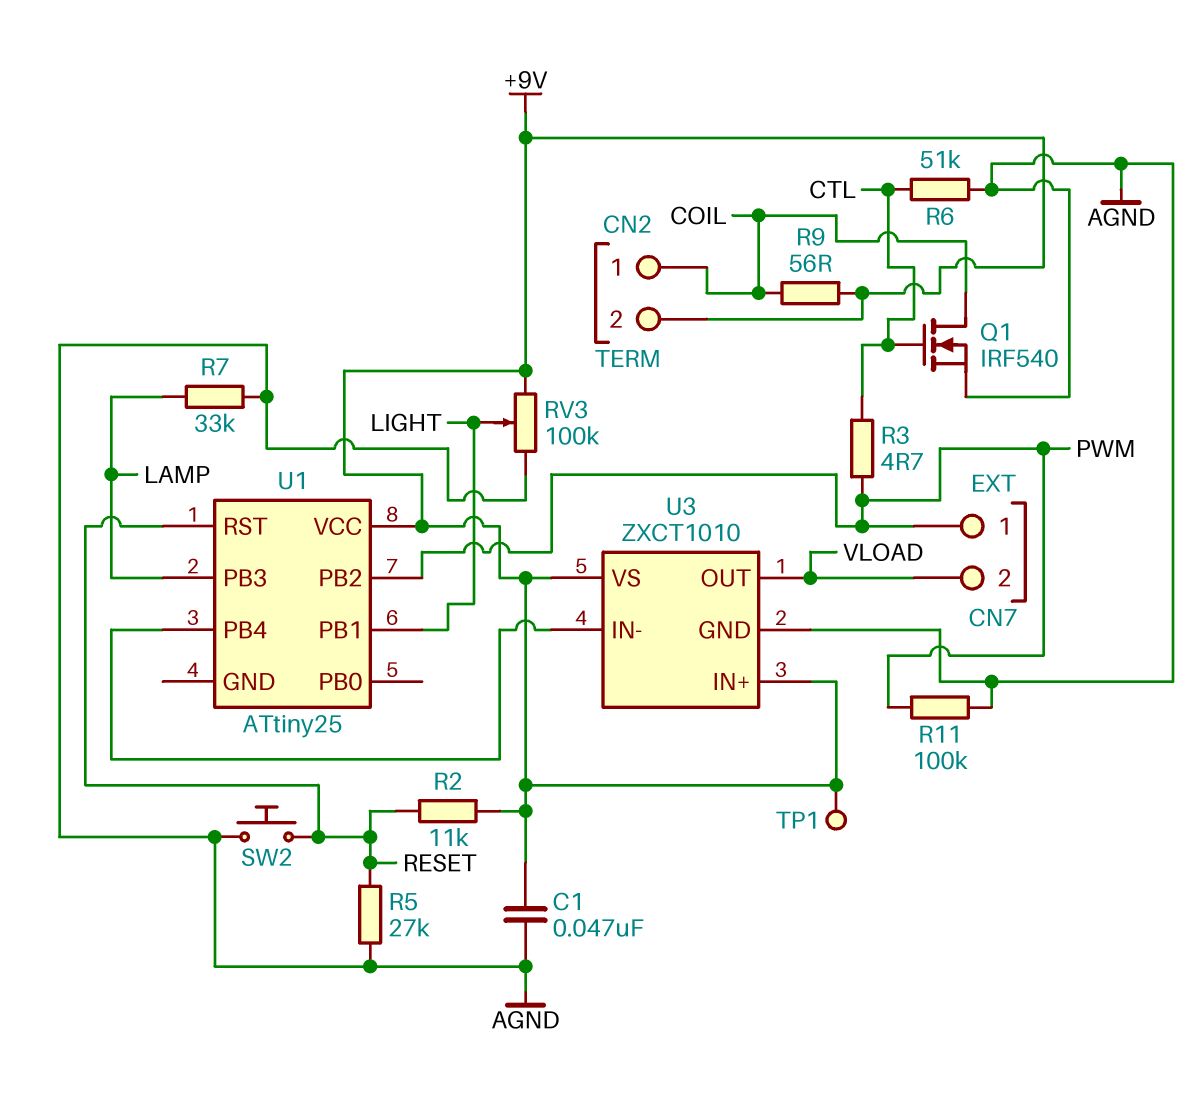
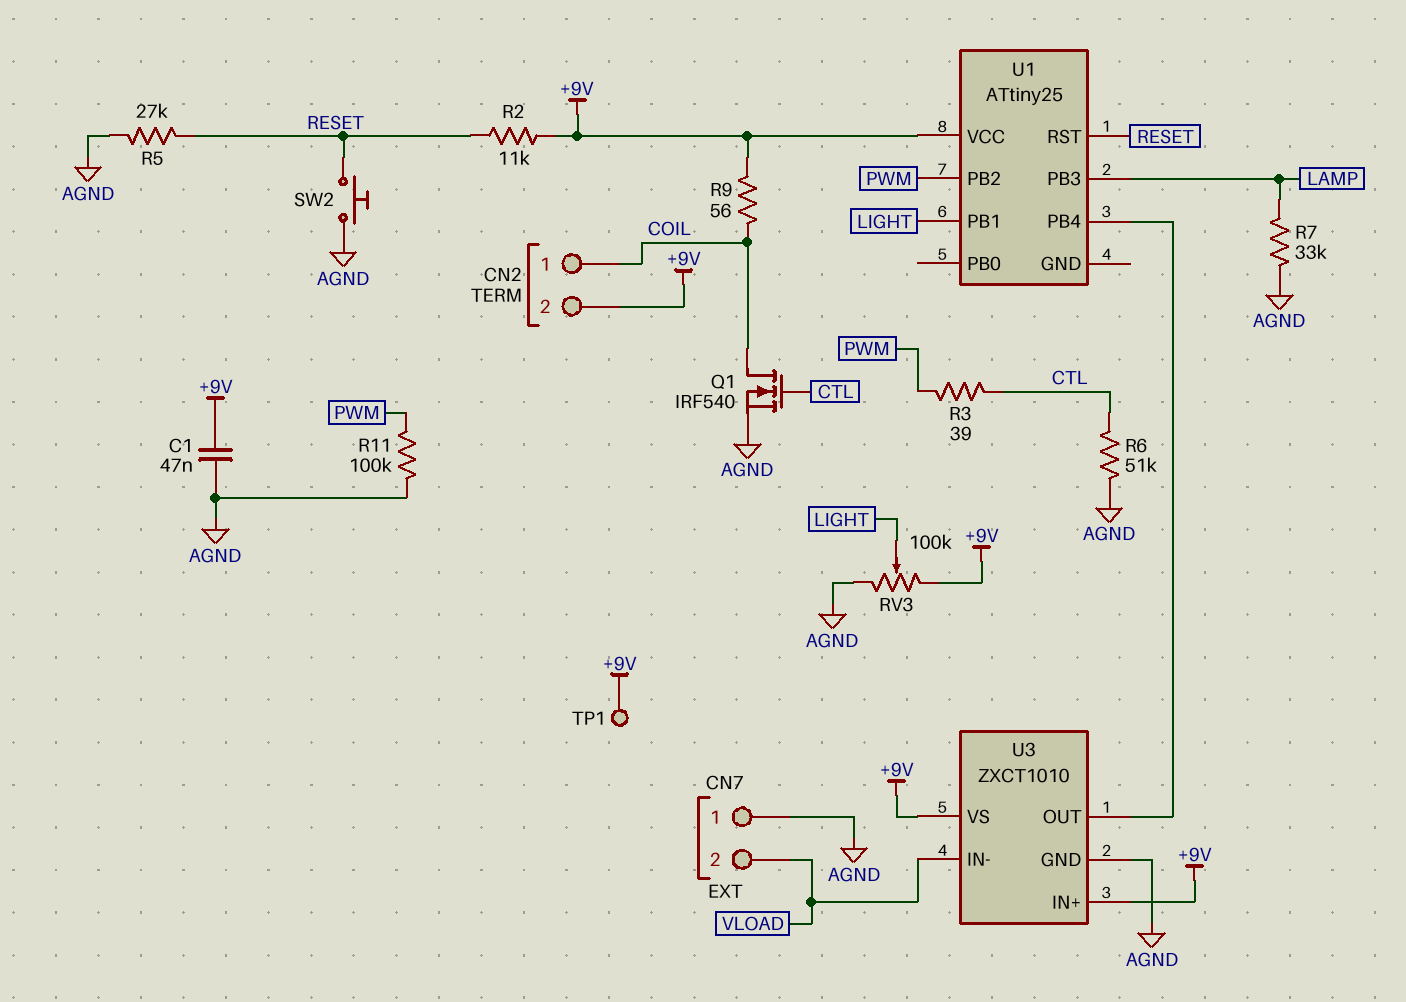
CN7 pin 1: PWM -> AGND
R3: 4.7 (CTL, PWM) -> 39 (CTL, PWM)
U3 pin IN-: U1/PB4 -> VLOAD
U3 pin OUT: VLOAD -> U1/PB4

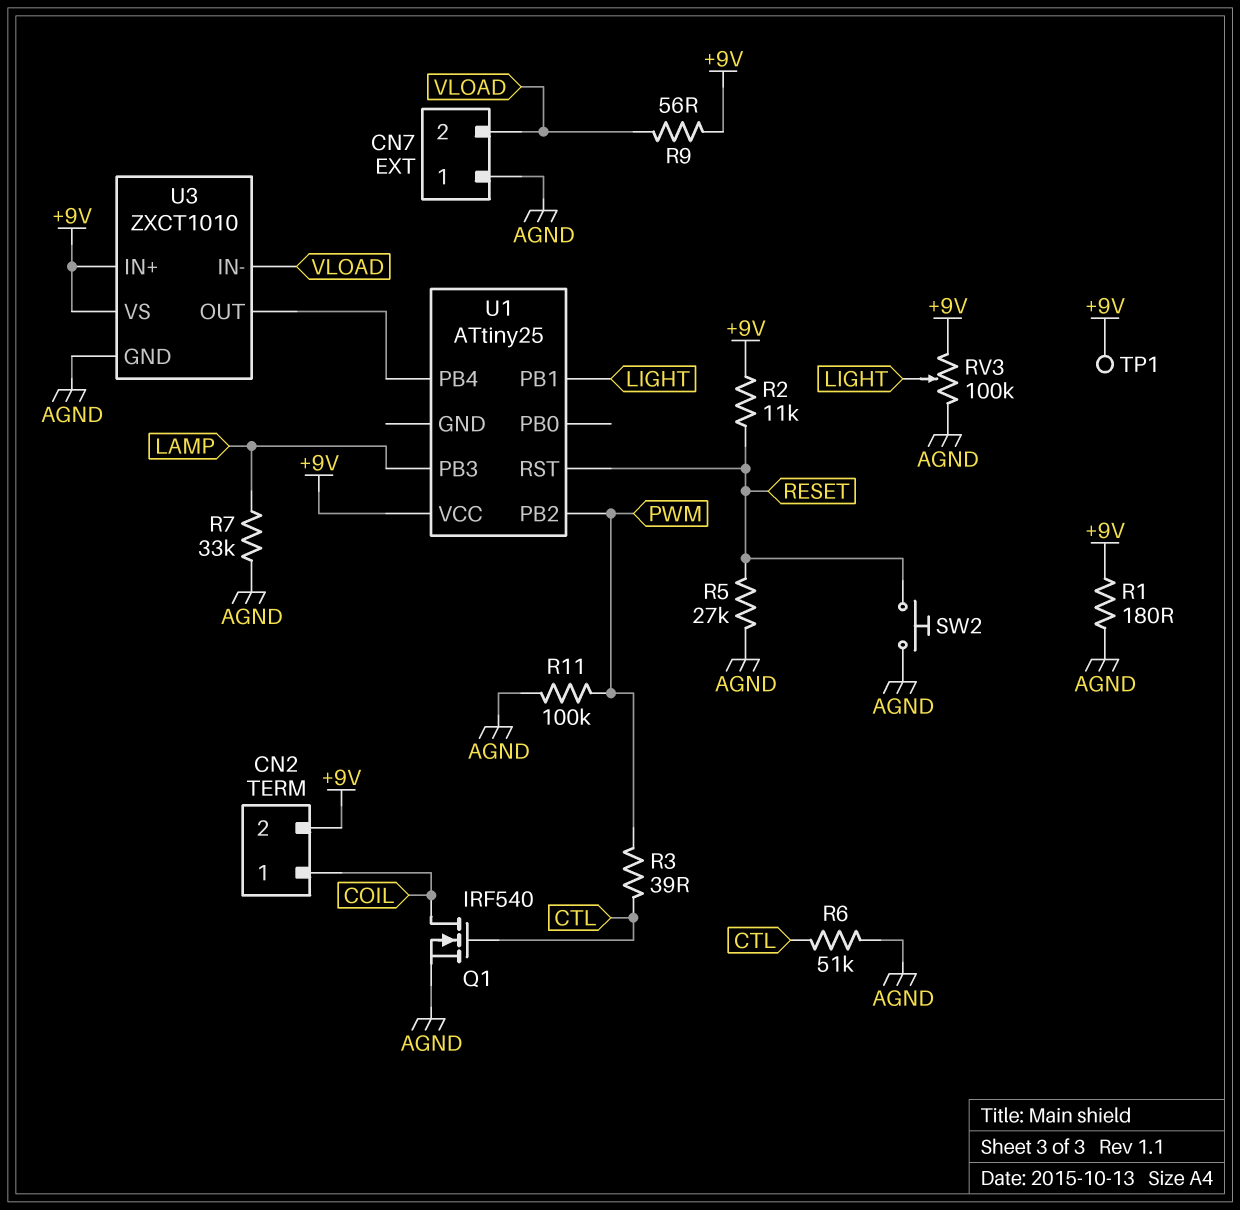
C1: 47nF (+9V, AGND) -> none
R1: none -> 180 (+9V, AGND)
R9: 56 (+9V, COIL) -> 56 (+9V, VLOAD)

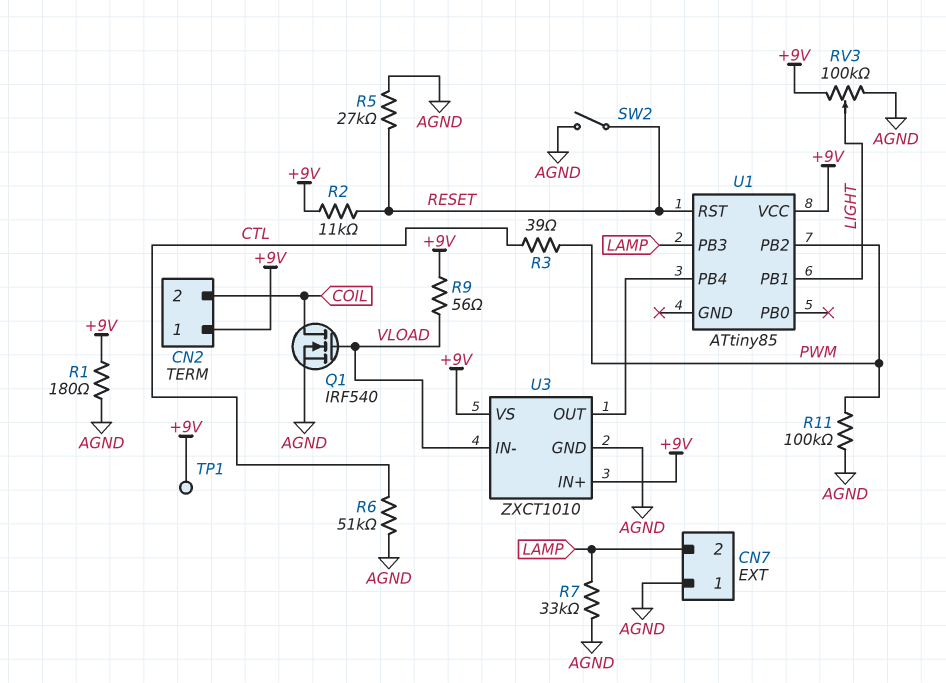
CN2 pin 1: COIL -> +9V
CN2 pin 2: +9V -> COIL
CN7 pin 2: VLOAD -> LAMP
Q1: NMOS IRF540 (G CTL, D COIL, S AGND) -> NMOS IRF540 (G VLOAD, D COIL, S AGND)
SW2: button (AGND, RESET) -> switch (AGND, RESET)
U1: ATtiny25 -> ATtiny85

